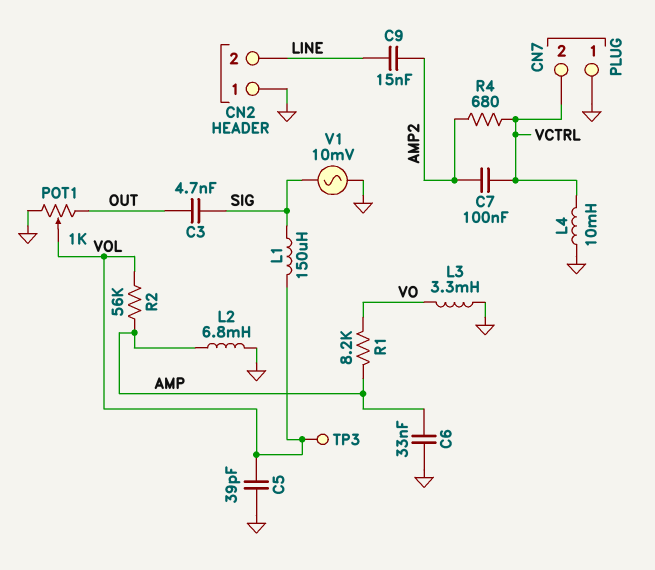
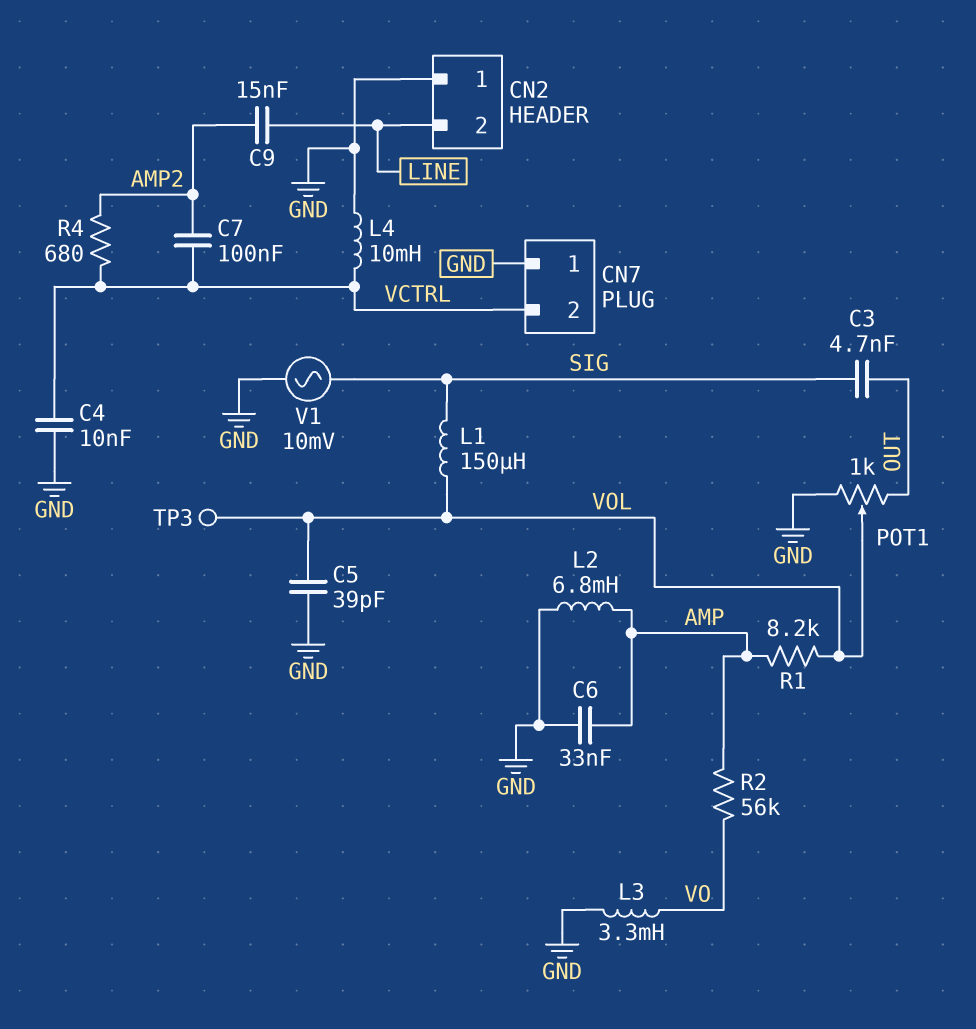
C4: none -> 10nF (GND, VCTRL)
R1: 8.2k (AMP, VO) -> 8.2k (AMP, VOL)
R2: 56k (AMP, VOL) -> 56k (AMP, VO)

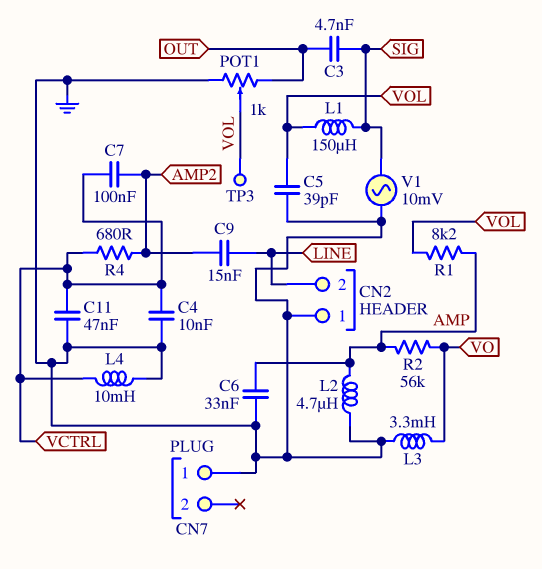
C11: none -> 47nF (GND, VCTRL)
CN7 pin 2: VCTRL -> none
L2: 6.8mH (AMP, GND) -> 4.7uH (AMP, GND)

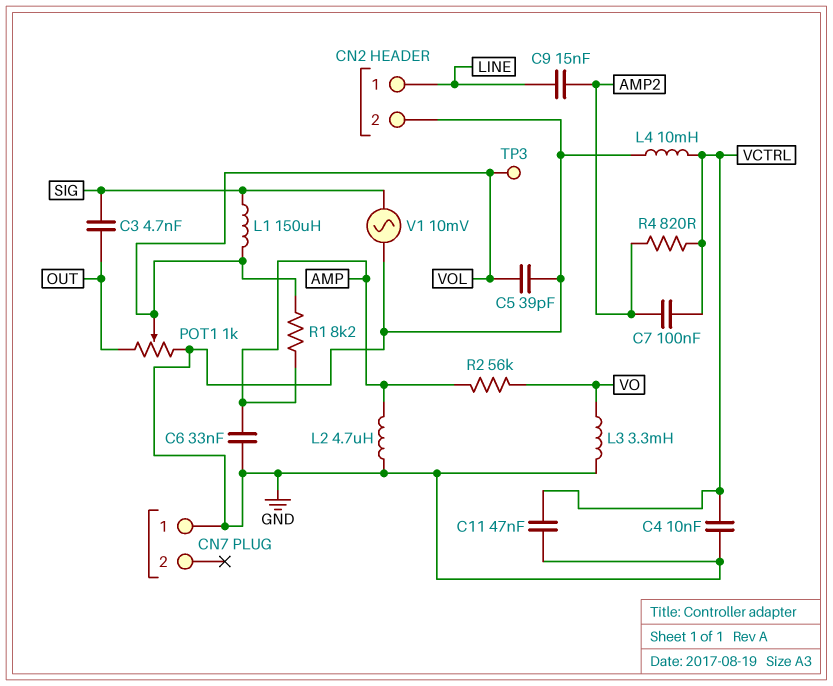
CN2 pin 1: GND -> LINE
CN2 pin 2: LINE -> GND
R4: 680 (AMP2, VCTRL) -> 820 (AMP2, VCTRL)

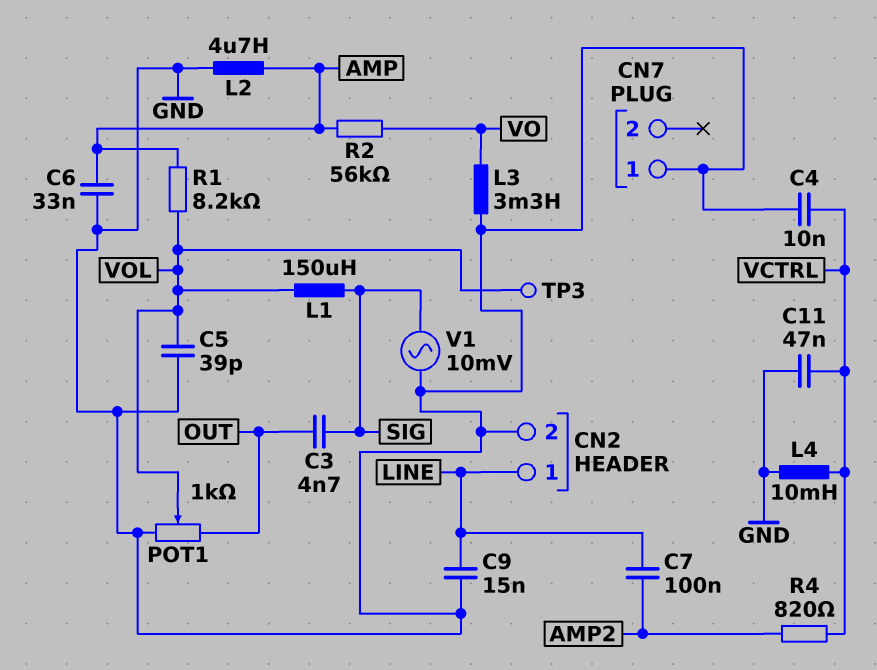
C7: 100nF (AMP2, VCTRL) -> 100nF (AMP2, LINE)
C9: 15nF (AMP2, LINE) -> 15nF (GND, LINE)

